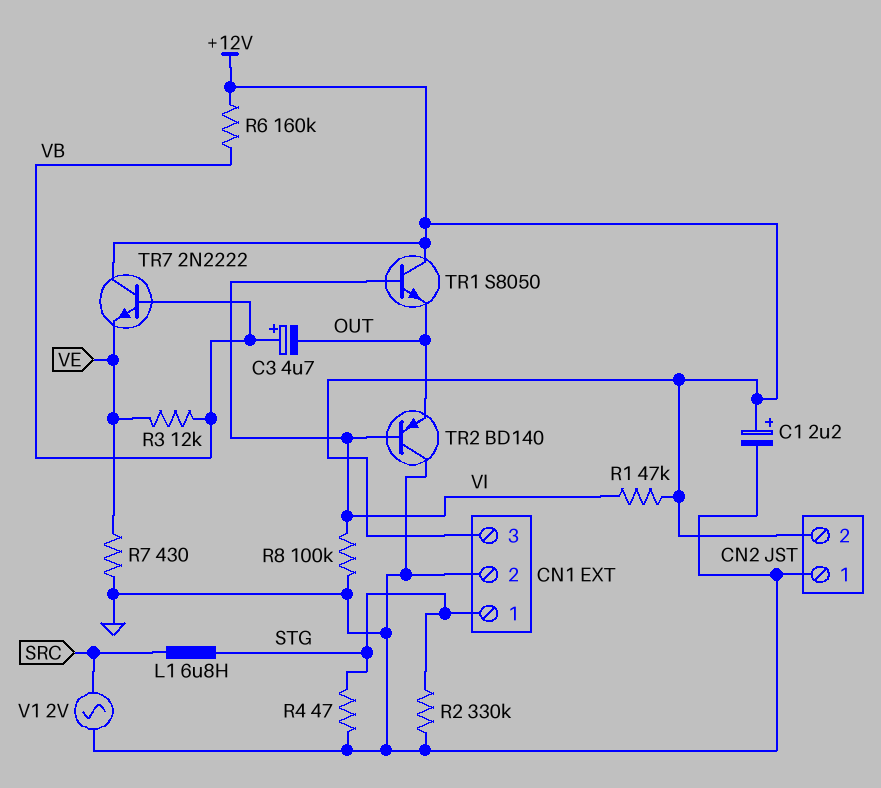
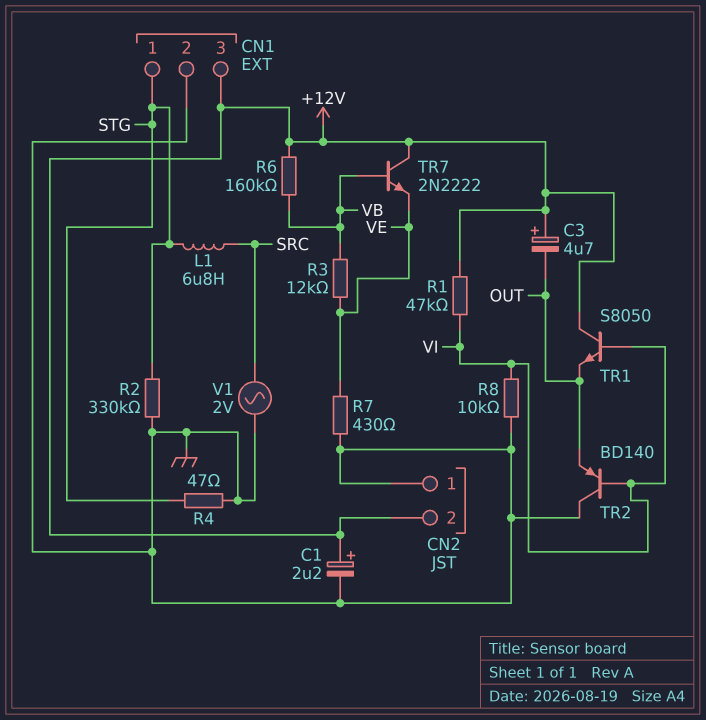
C3: 4.7uF (plus VB, minus OUT) -> 4.7uF (plus +12V, minus OUT)
R8: 100k (GND, VI) -> 10k (GND, VI)

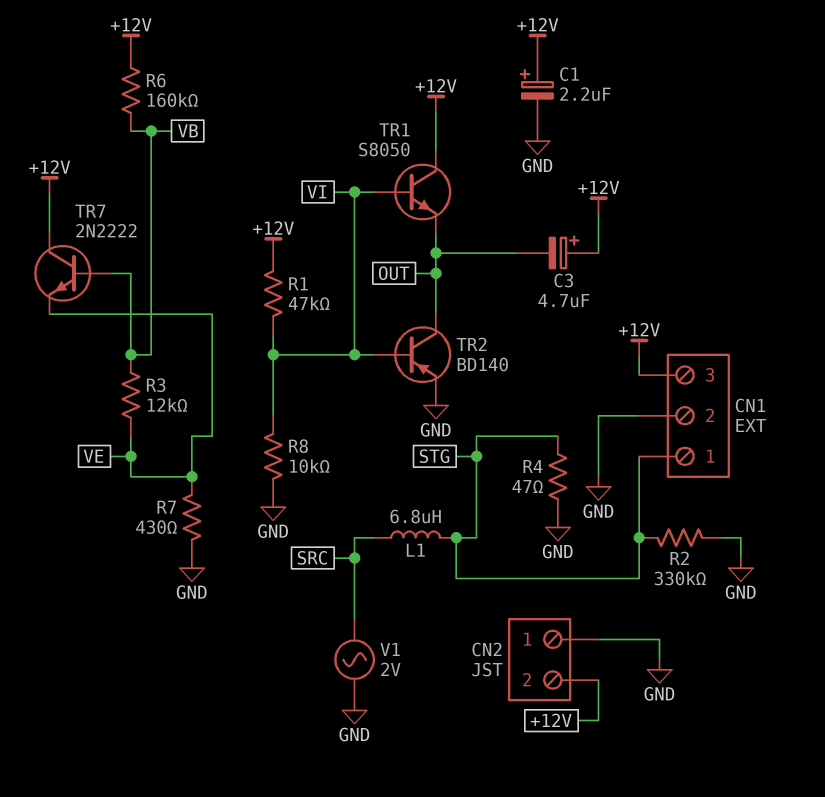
TR2: PNP BD140 (B VI, C GND, E OUT) -> PNP BD140 (B VI, C OUT, E GND)

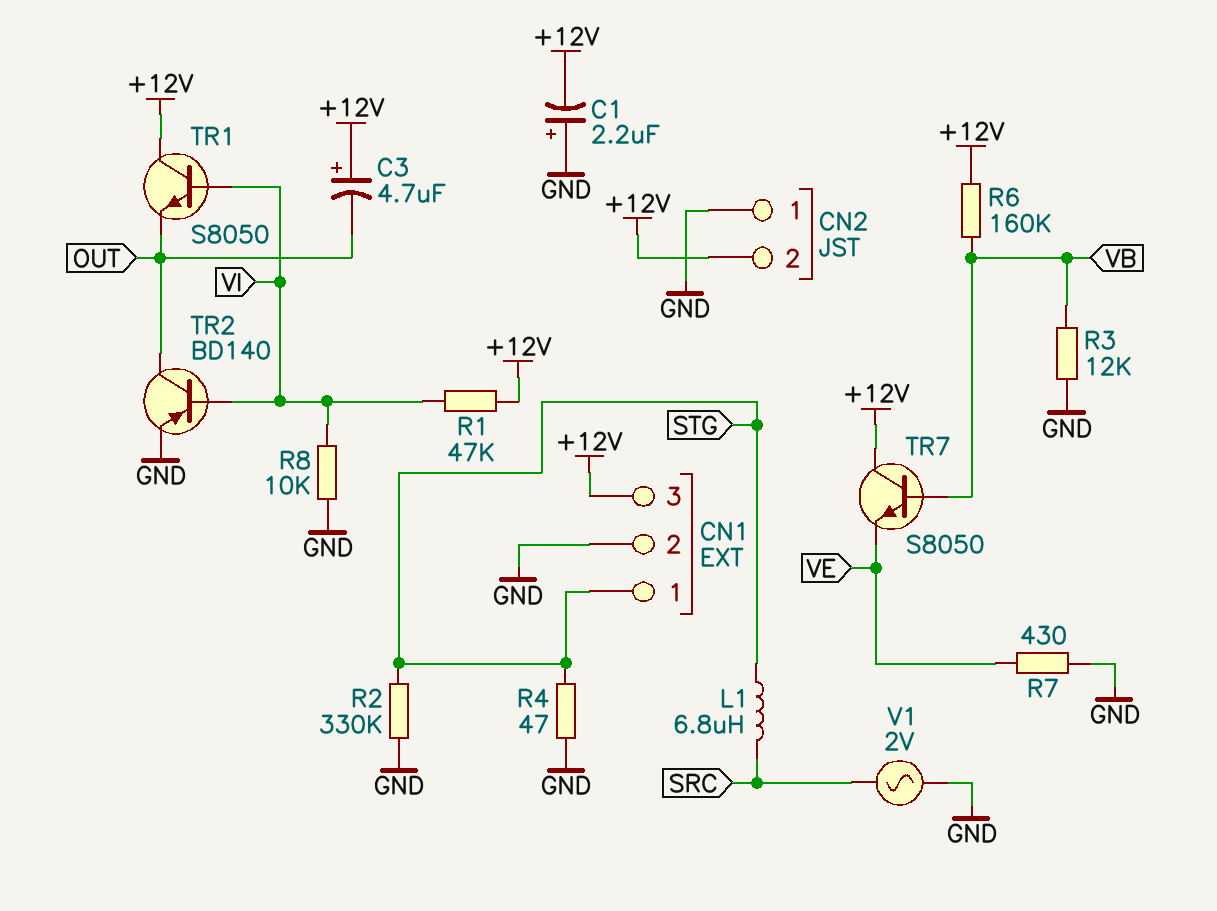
C1: 2.2uF (plus +12V, minus GND) -> 2.2uF (plus GND, minus +12V)
R3: 12k (VB, VE) -> 12k (GND, VB)
TR7: NPN 2N2222 (B VB, C +12V, E VE) -> NPN S8050 (B VB, C +12V, E VE)

